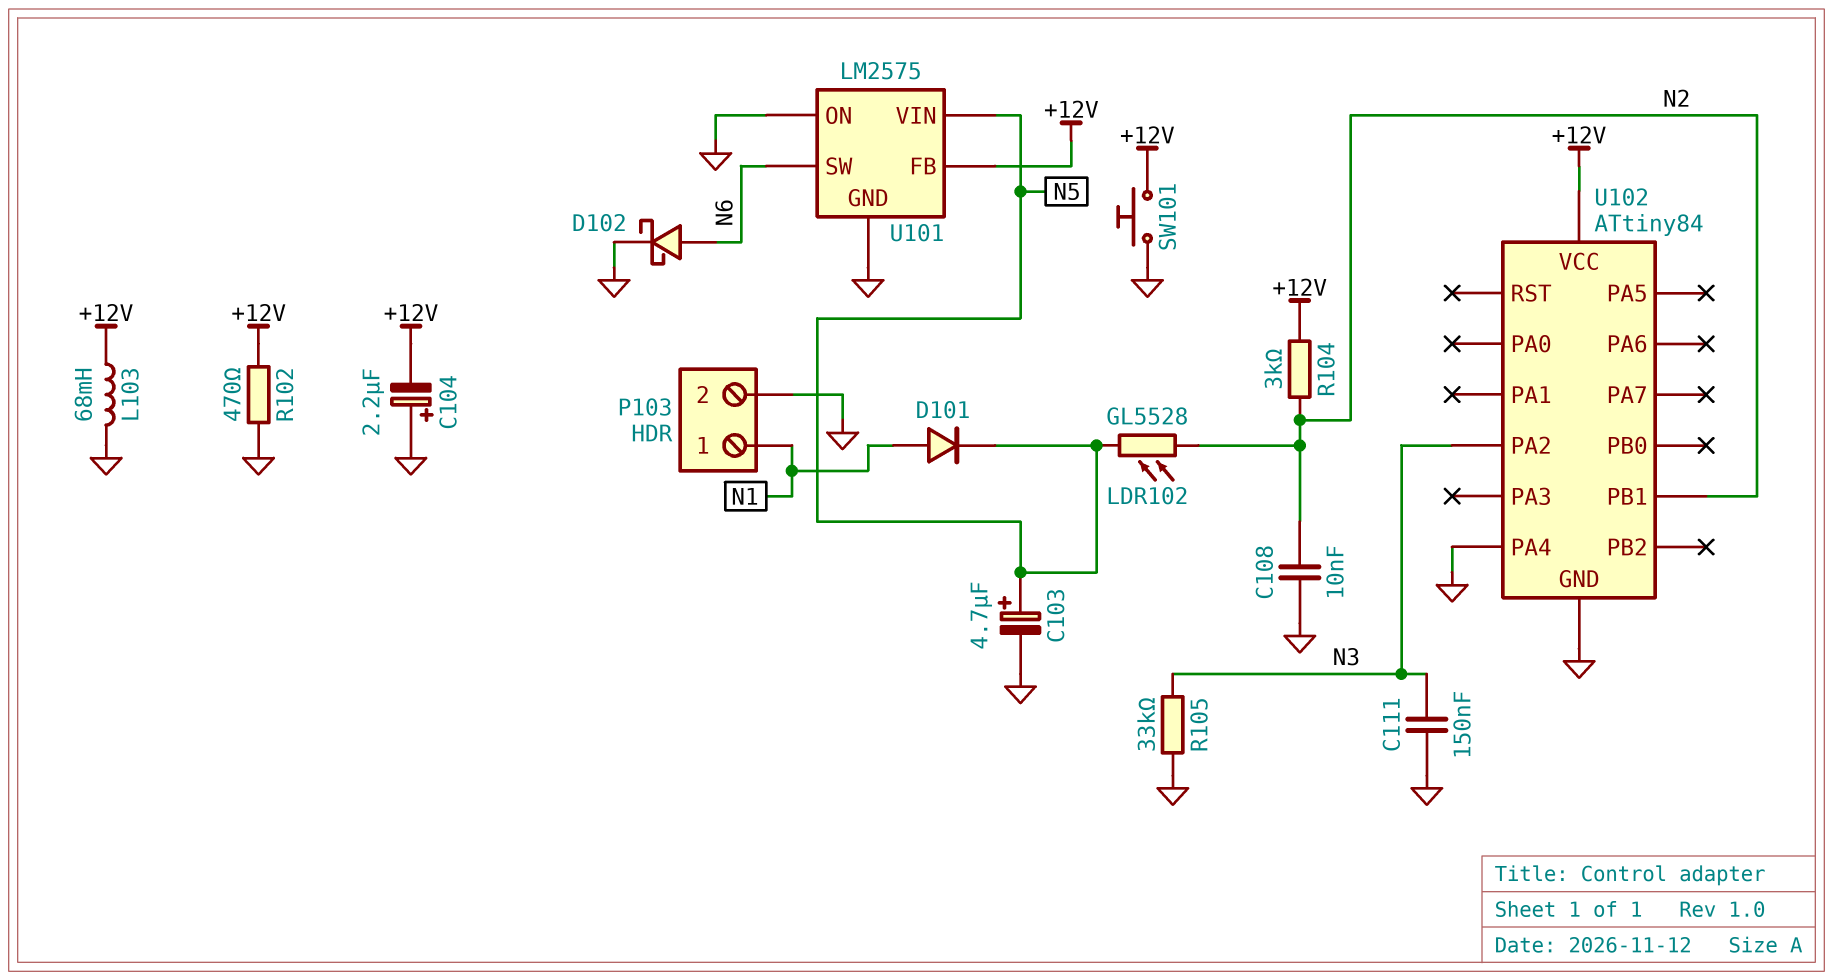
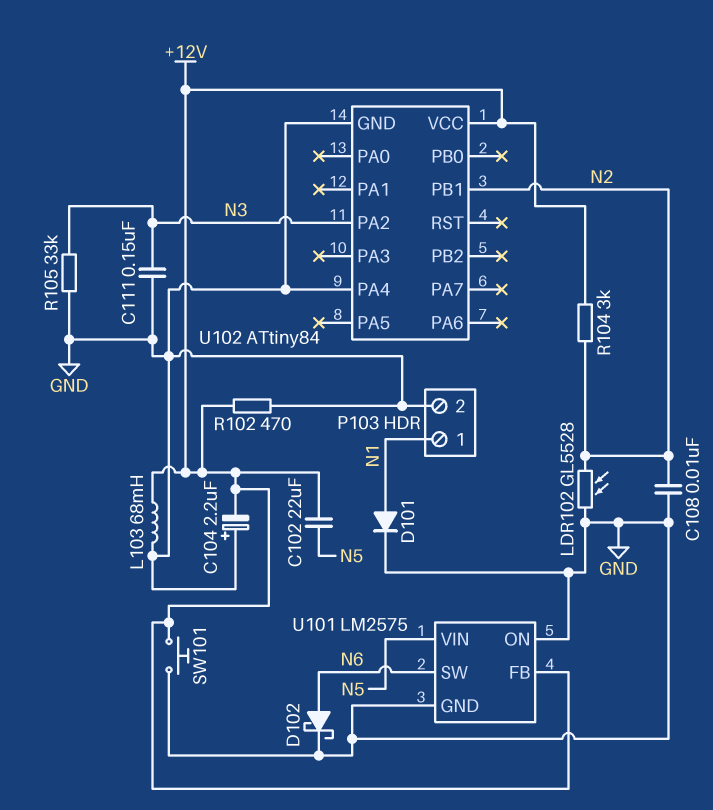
C102: none -> 22uF (+12V, N5)
C103: 4.7uF (plus N5, minus GND) -> none
D101: diode (A N1, K N5) -> diode (A N1, K GND)
LDR102: GL5528 (N2, N5) -> GL5528 (GND, N2)

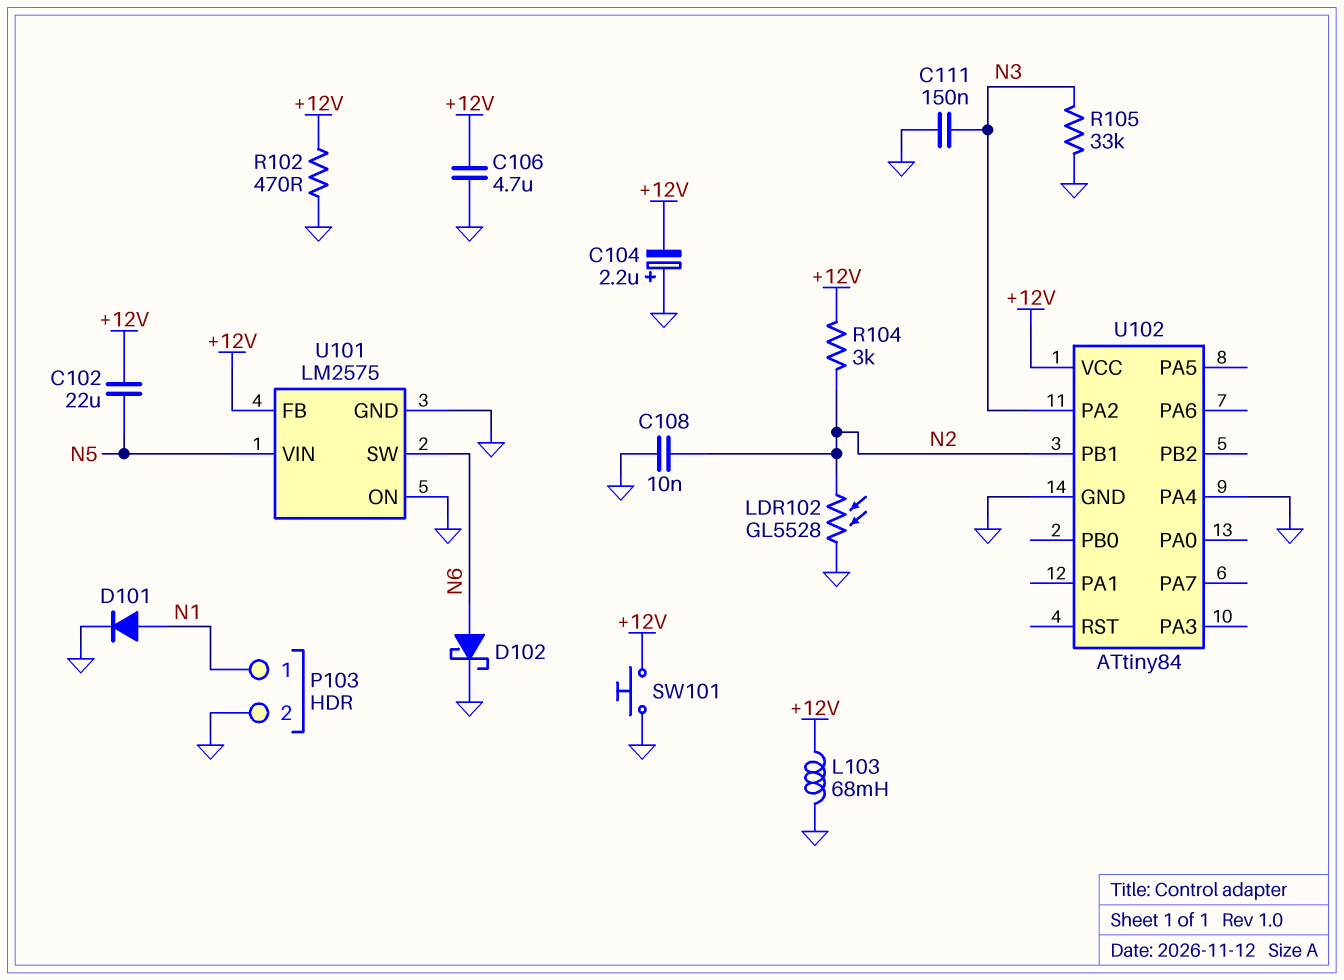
C106: none -> 4.7uF (+12V, GND)

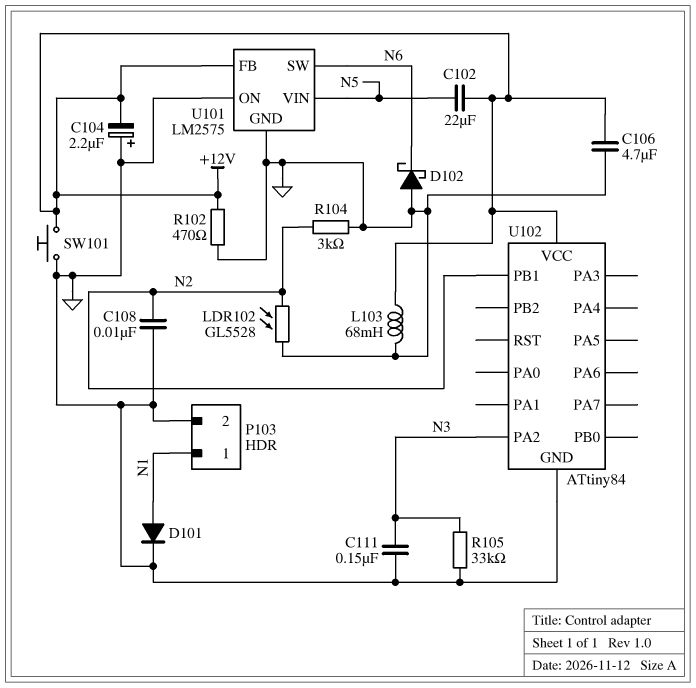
D102: schottky (A N6, K GND) -> schottky (A GND, K N6)
R104: 3k (+12V, N2) -> 3k (GND, N2)
U102 pin PA4: GND -> none

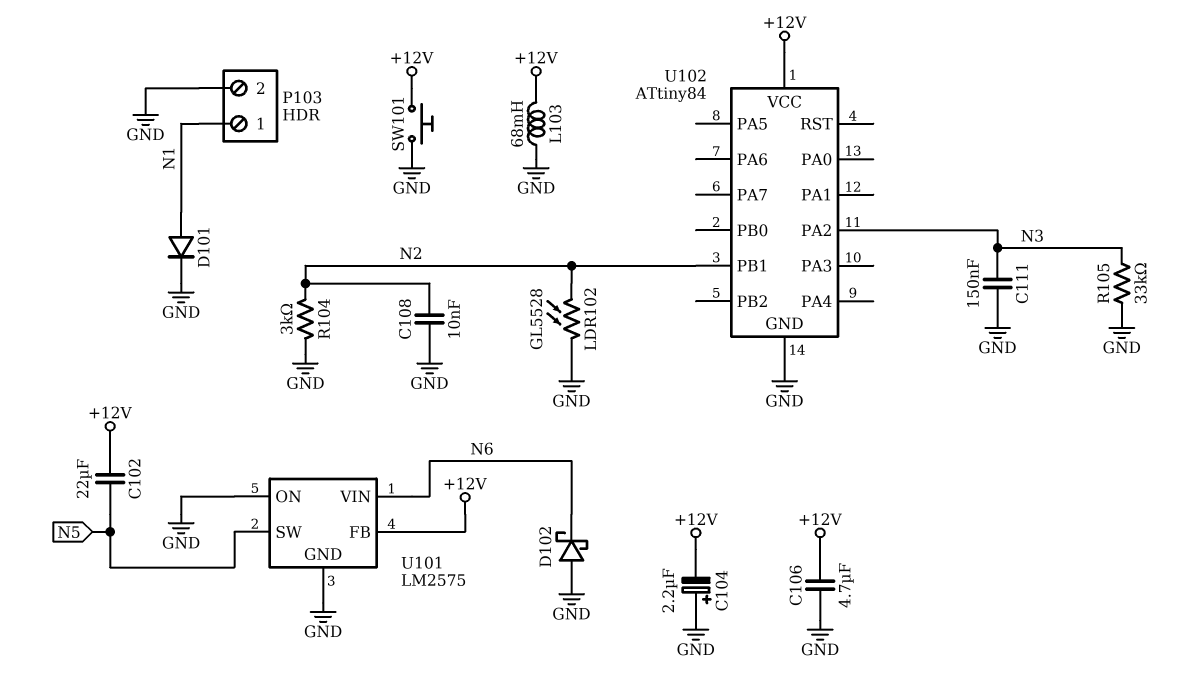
R102: 470 (+12V, GND) -> none
U101 pin SW: N6 -> N5
U101 pin VIN: N5 -> N6

